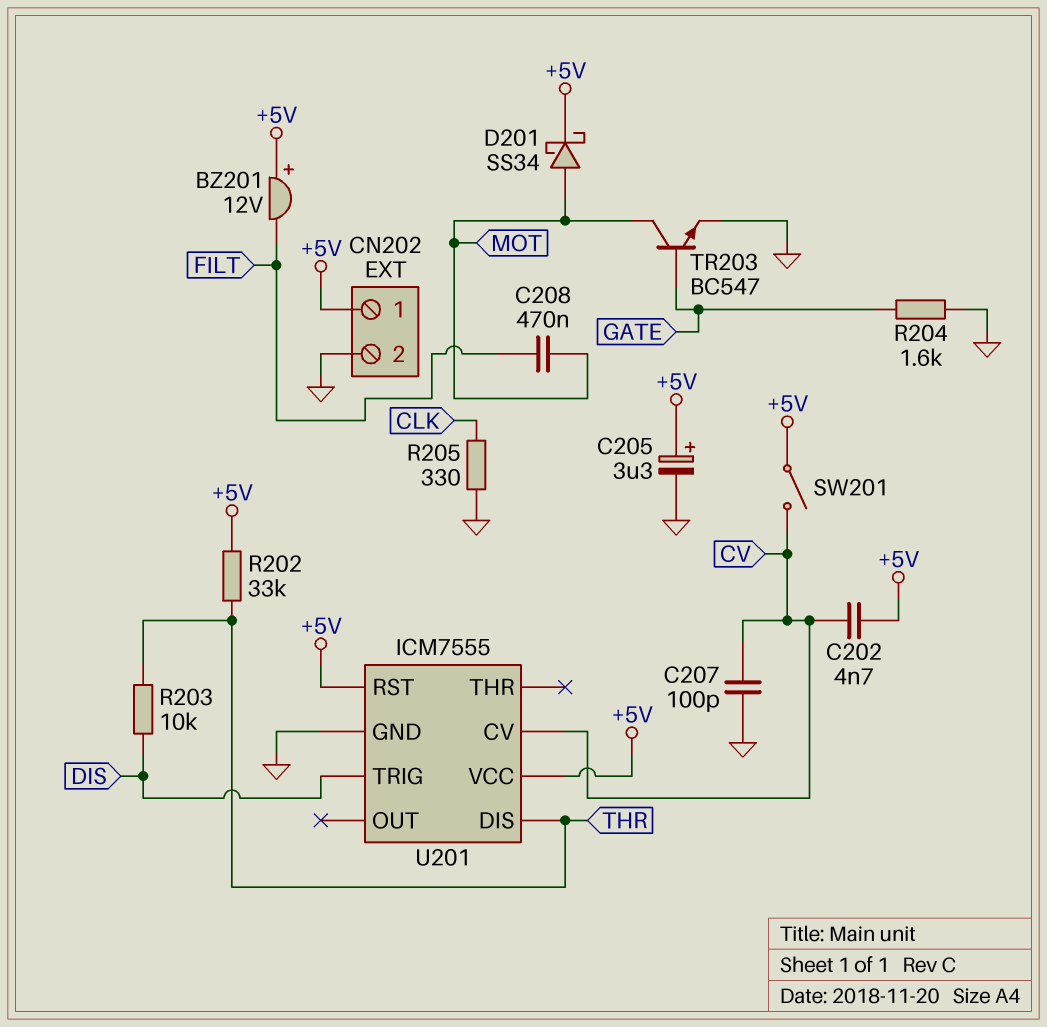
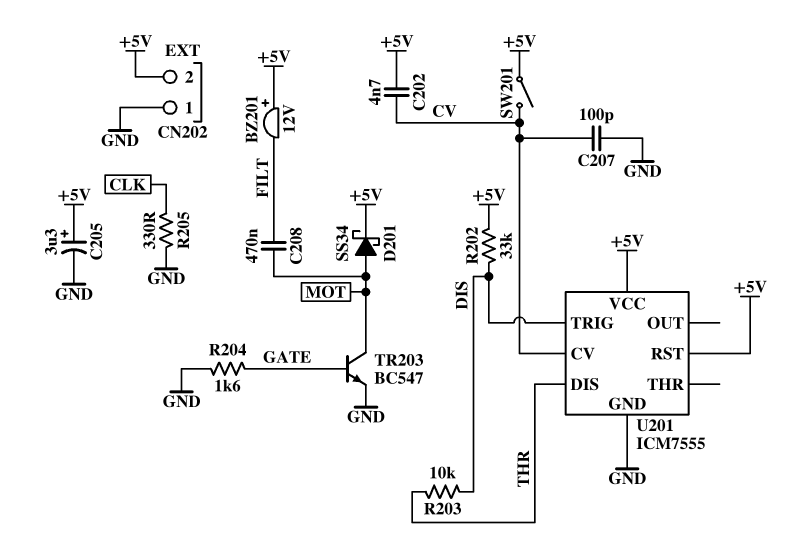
CN202 pin 1: +5V -> GND
CN202 pin 2: GND -> +5V
R202: 33k (+5V, THR) -> 33k (+5V, DIS)

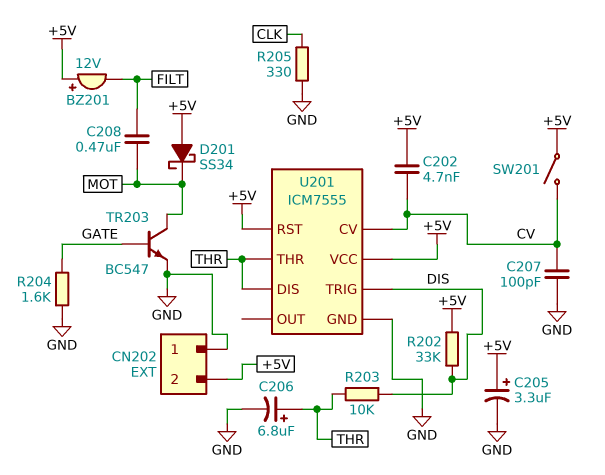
C206: none -> 6.8uF (plus THR, minus GND)
D201: schottky SS34 (A MOT, K +5V) -> schottky SS34 (A +5V, K MOT)
U201 pin THR: none -> THR

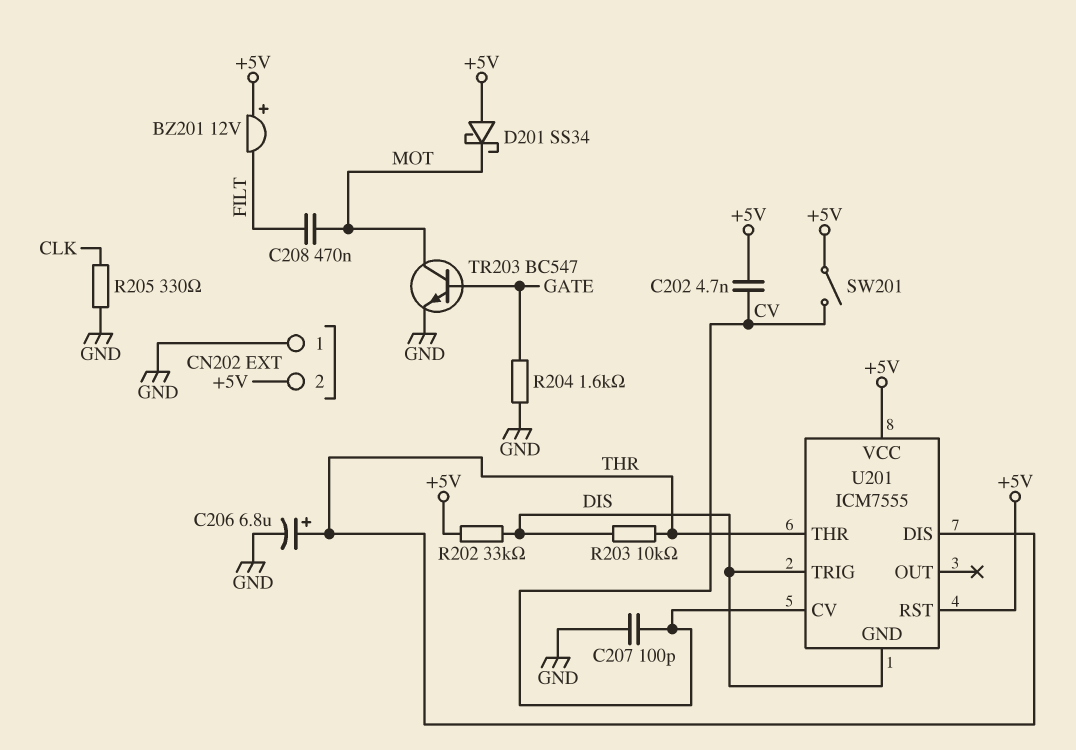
C205: 3.3uF (plus +5V, minus GND) -> none
U201 pin GND: GND -> DIS

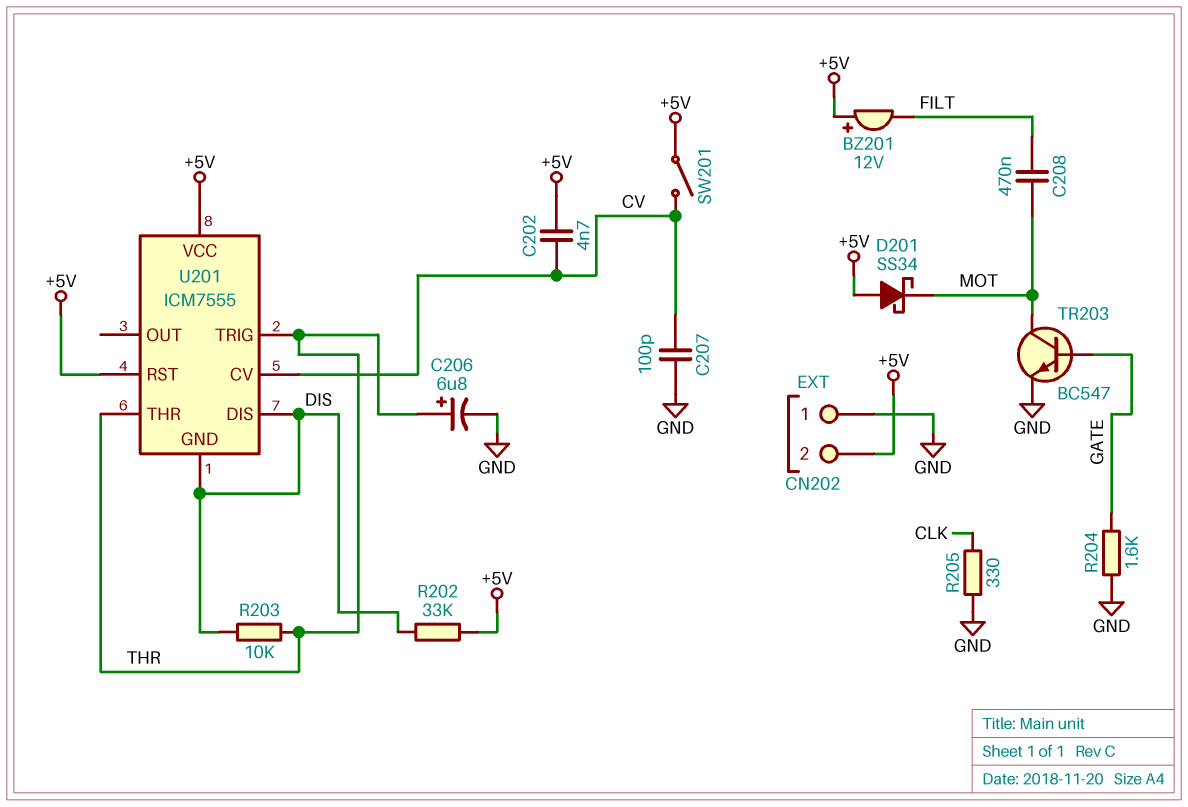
U201 pin DIS: THR -> DIS
U201 pin TRIG: DIS -> THR

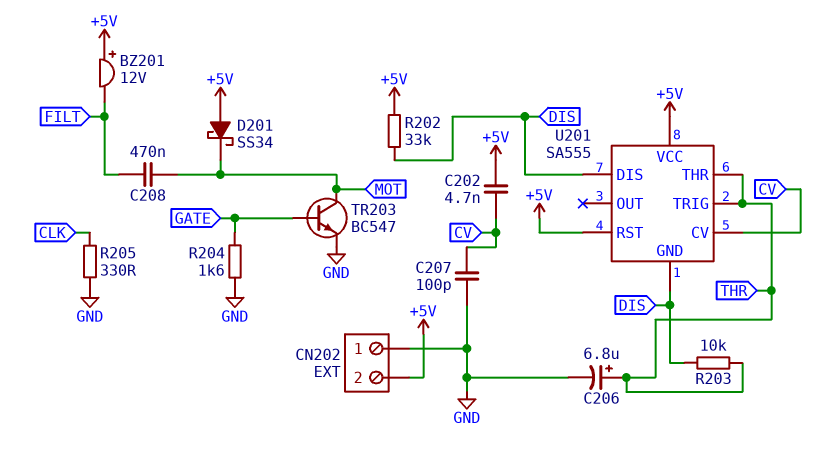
SW201: switch (+5V, CV) -> none
U201: ICM7555 -> SA555

